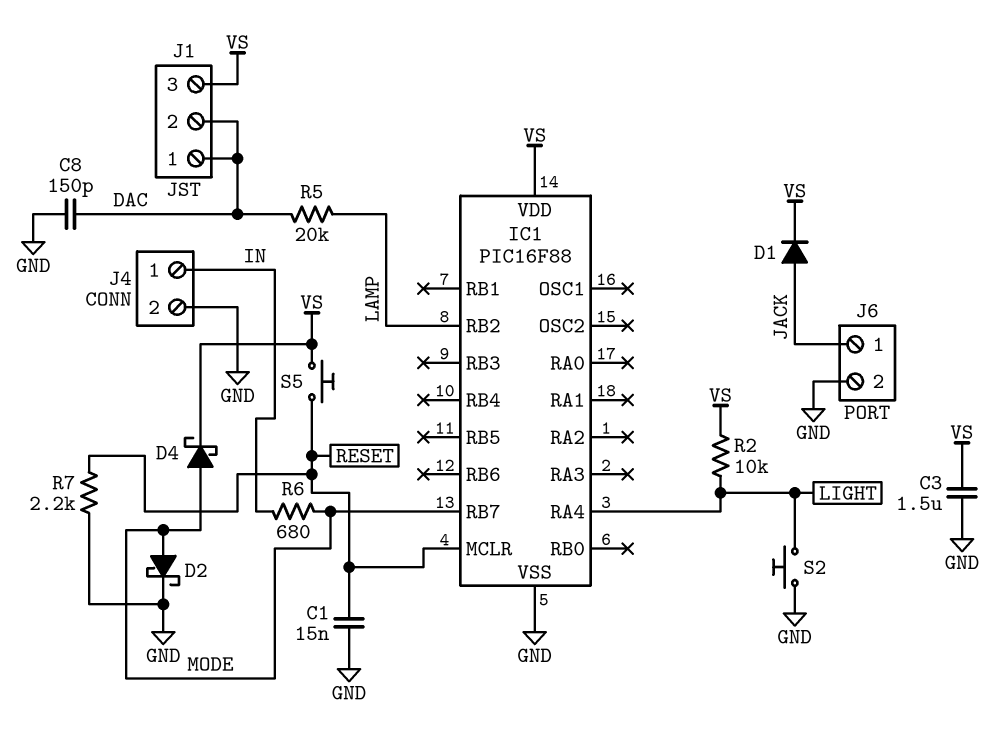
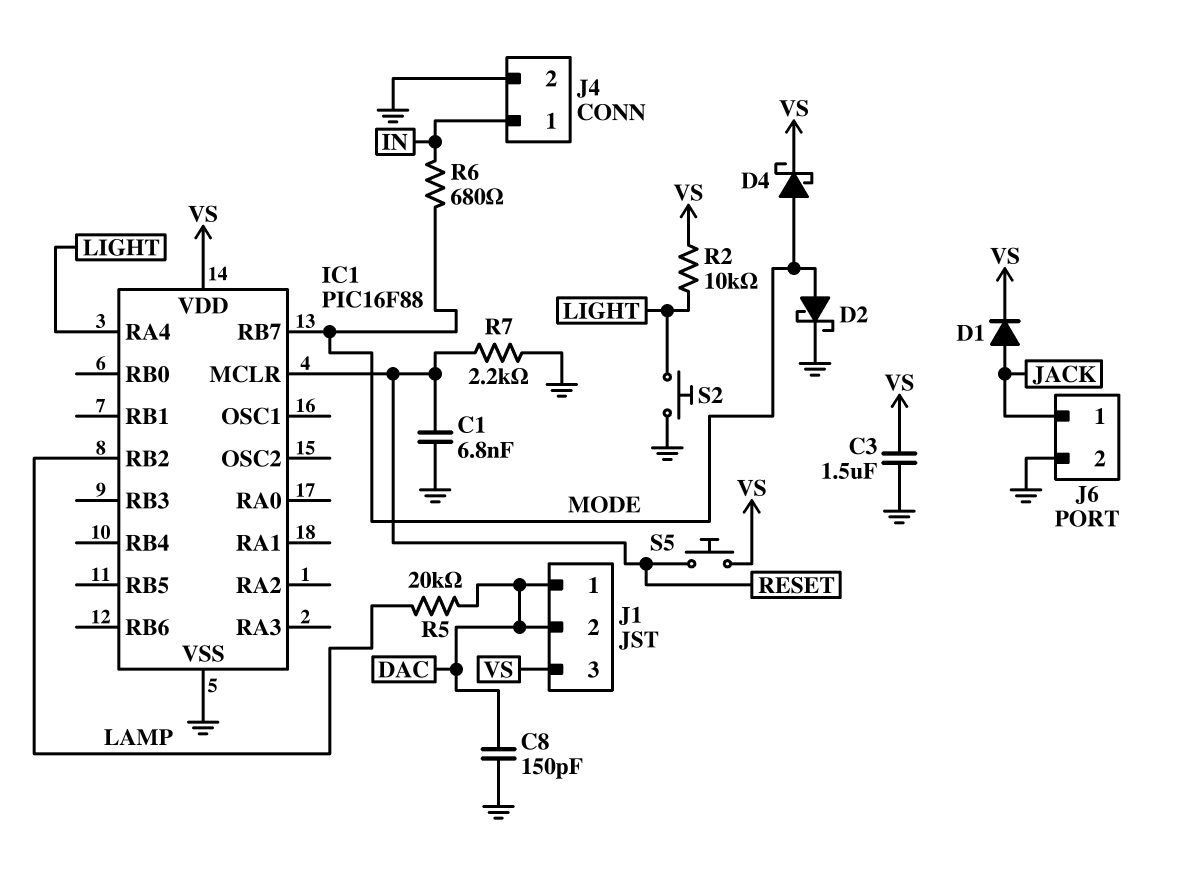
C1: 15nF (GND, RESET) -> 6.8nF (GND, RESET)

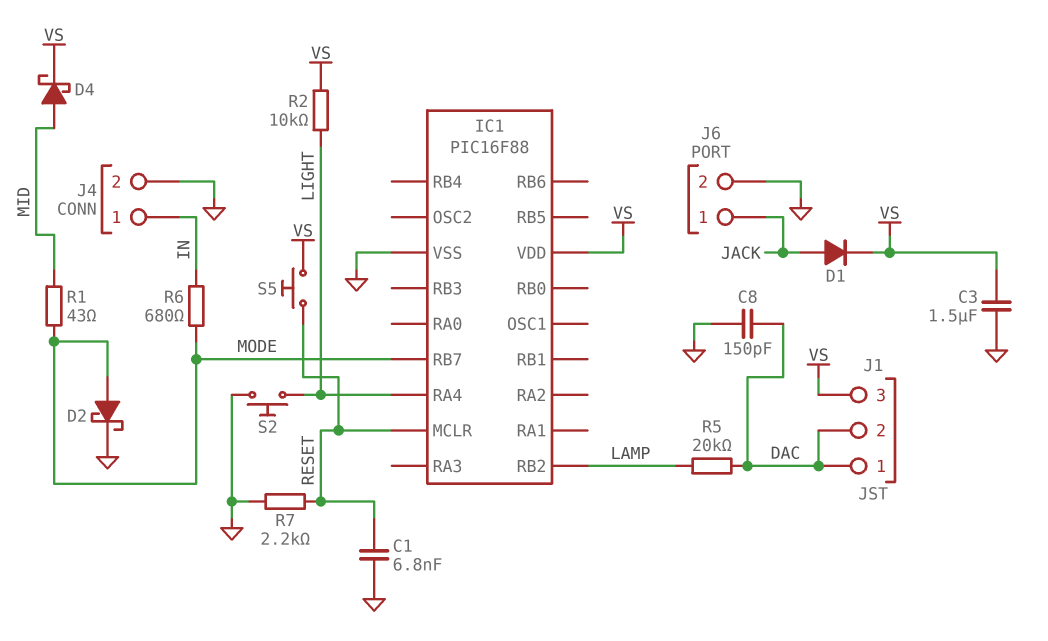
D4: schottky (A MODE, K VS) -> schottky (A MID, K VS)
R1: none -> 43 (MID, MODE)

